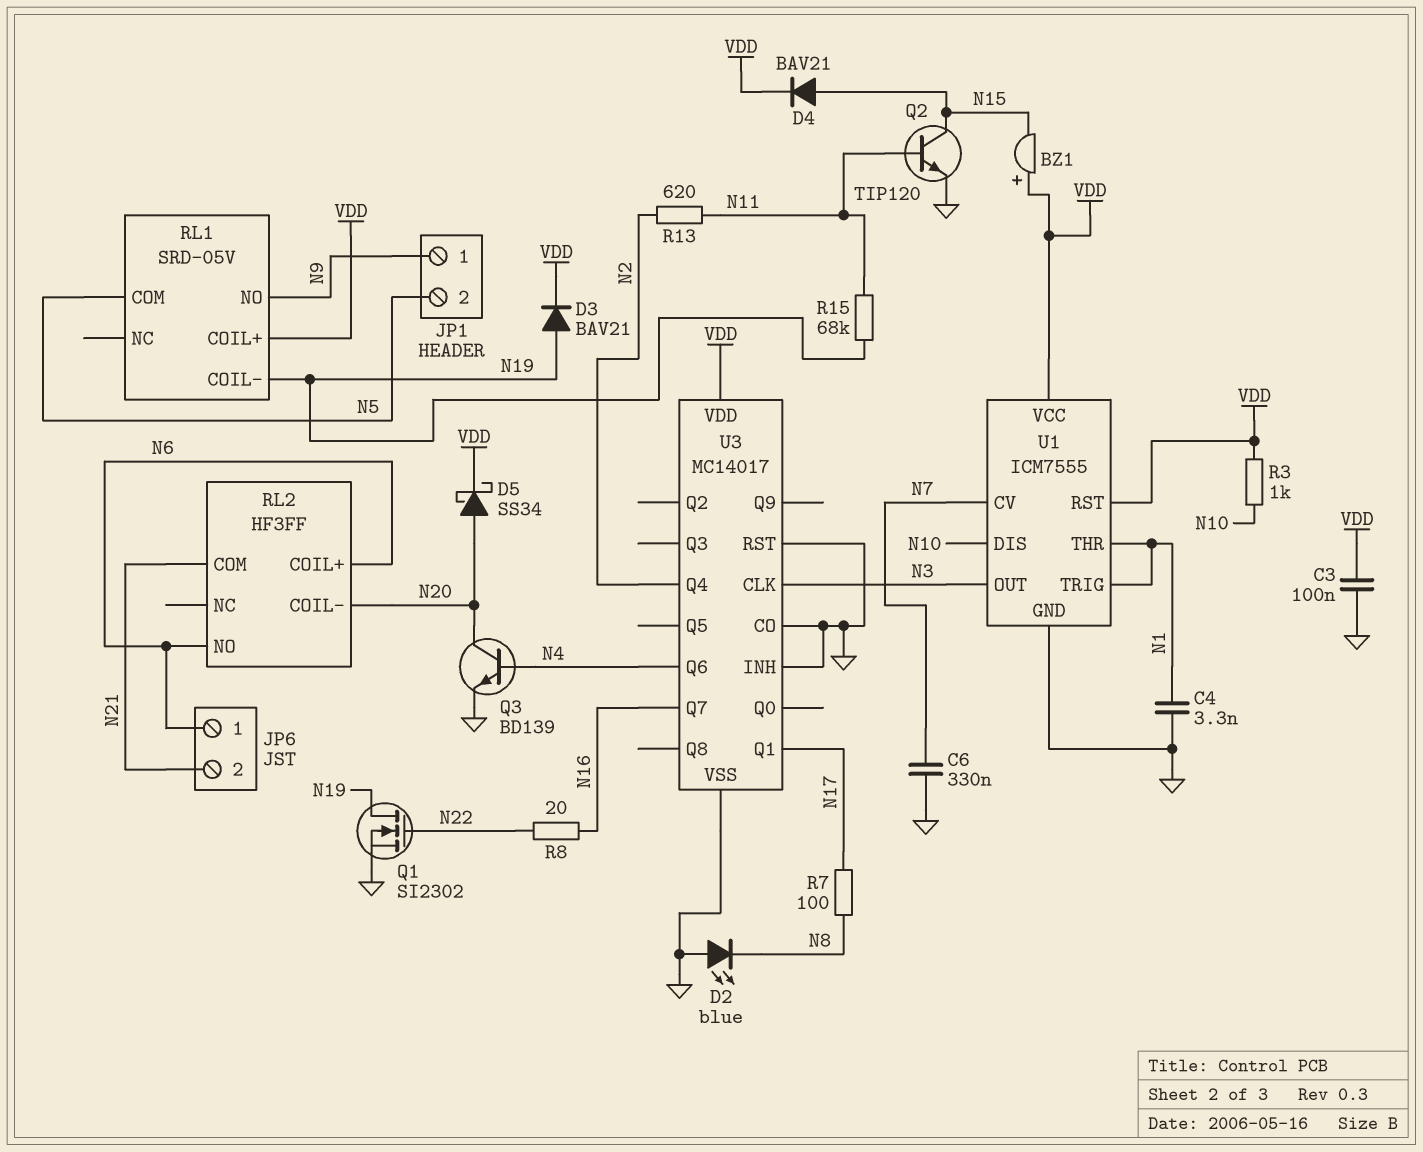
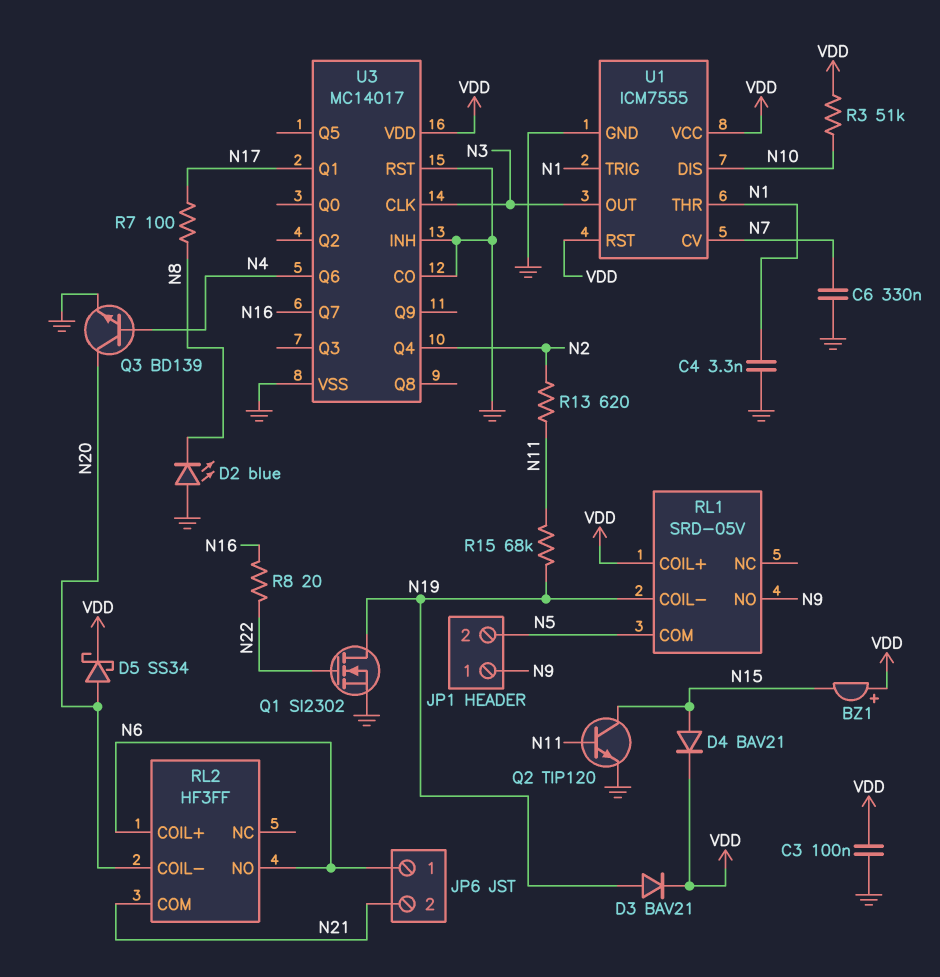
R3: 1k (N10, VDD) -> 51k (N10, VDD)

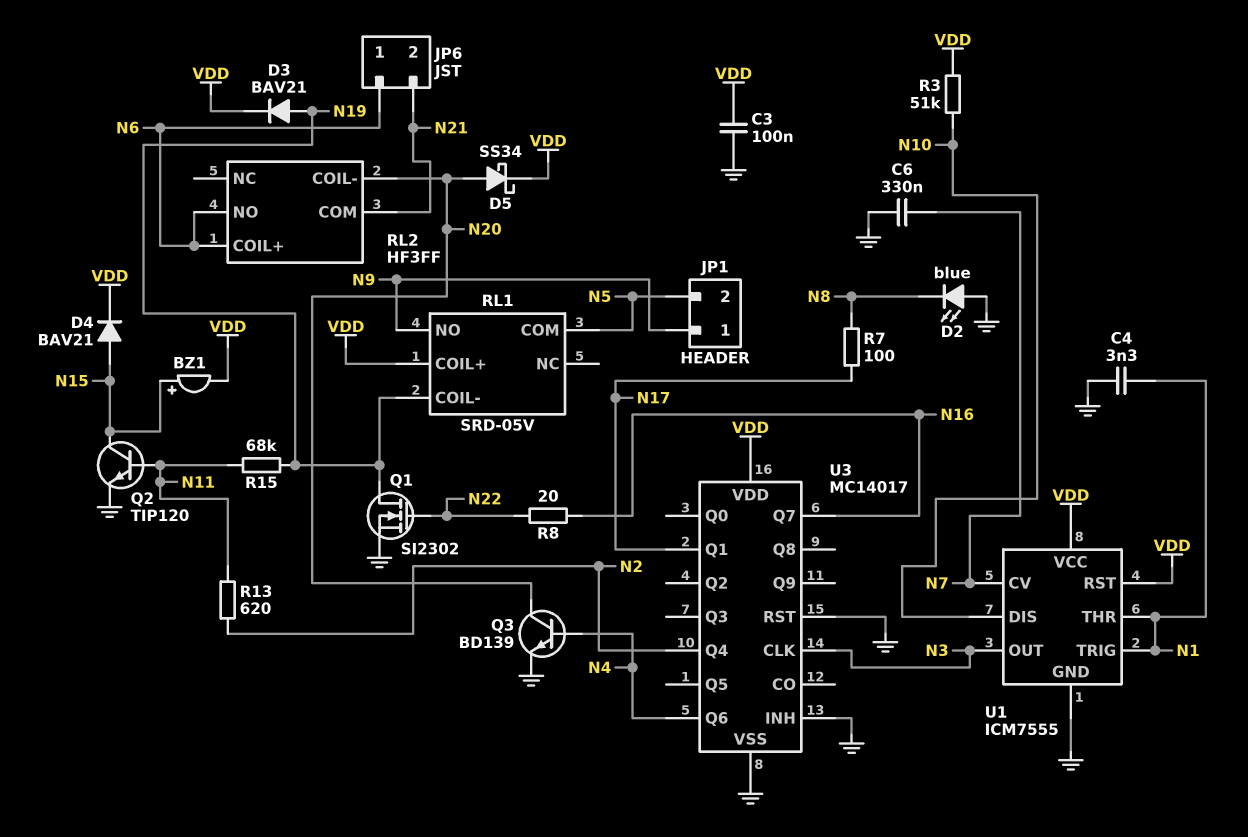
BZ1: buzzer (plus VDD, minus N15) -> buzzer (plus N15, minus VDD)
U3 pin CO: GND -> none

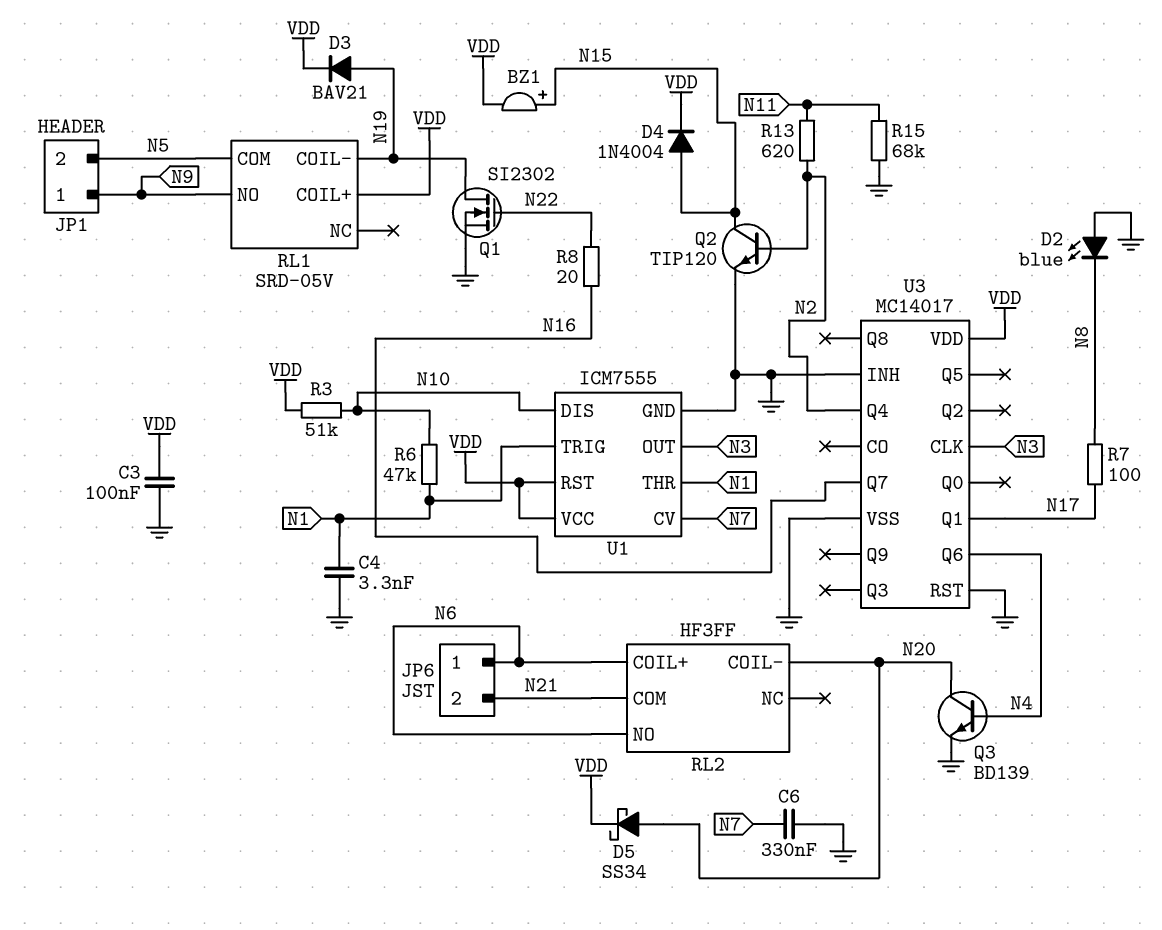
D4: diode BAV21 (A N15, K VDD) -> diode 1N4004 (A N15, K VDD)
Q2: NPN TIP120 (B N11, C N15, E GND) -> NPN TIP120 (B N2, C N15, E GND)
R6: none -> 47k (N1, N10)
R15: 68k (N11, N19) -> 68k (GND, N11)

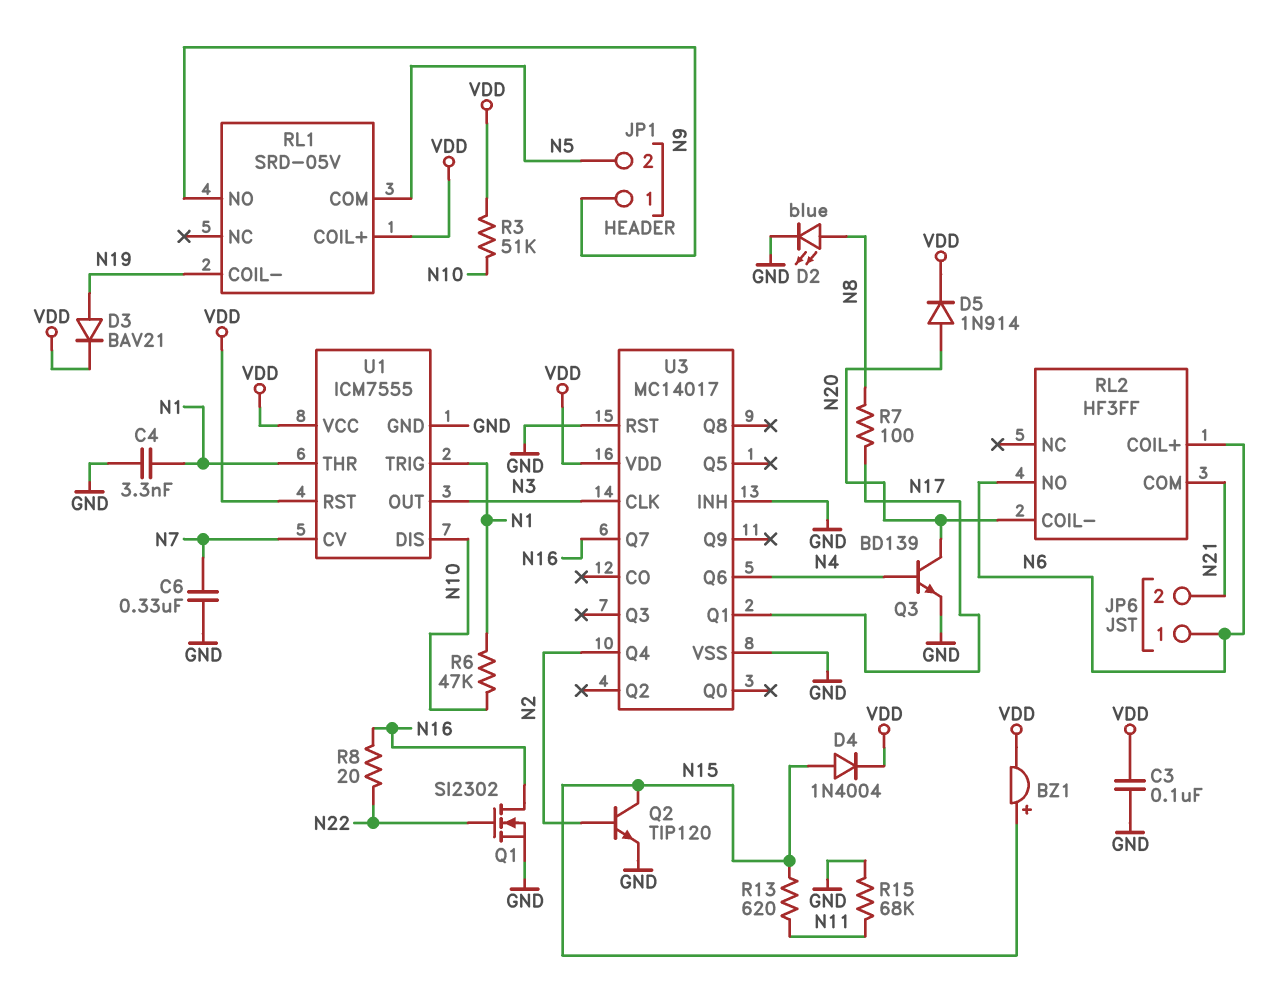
D2: LED blue (A GND, K N8) -> LED blue (A N8, K GND)
D5: schottky SS34 (A N20, K VDD) -> diode 1N914 (A N20, K VDD)
Q1: NMOS SI2302 (G N22, D N19, S GND) -> NMOS SI2302 (G N22, D N16, S GND)
R13: 620 (N2, N11) -> 620 (N11, N15)

